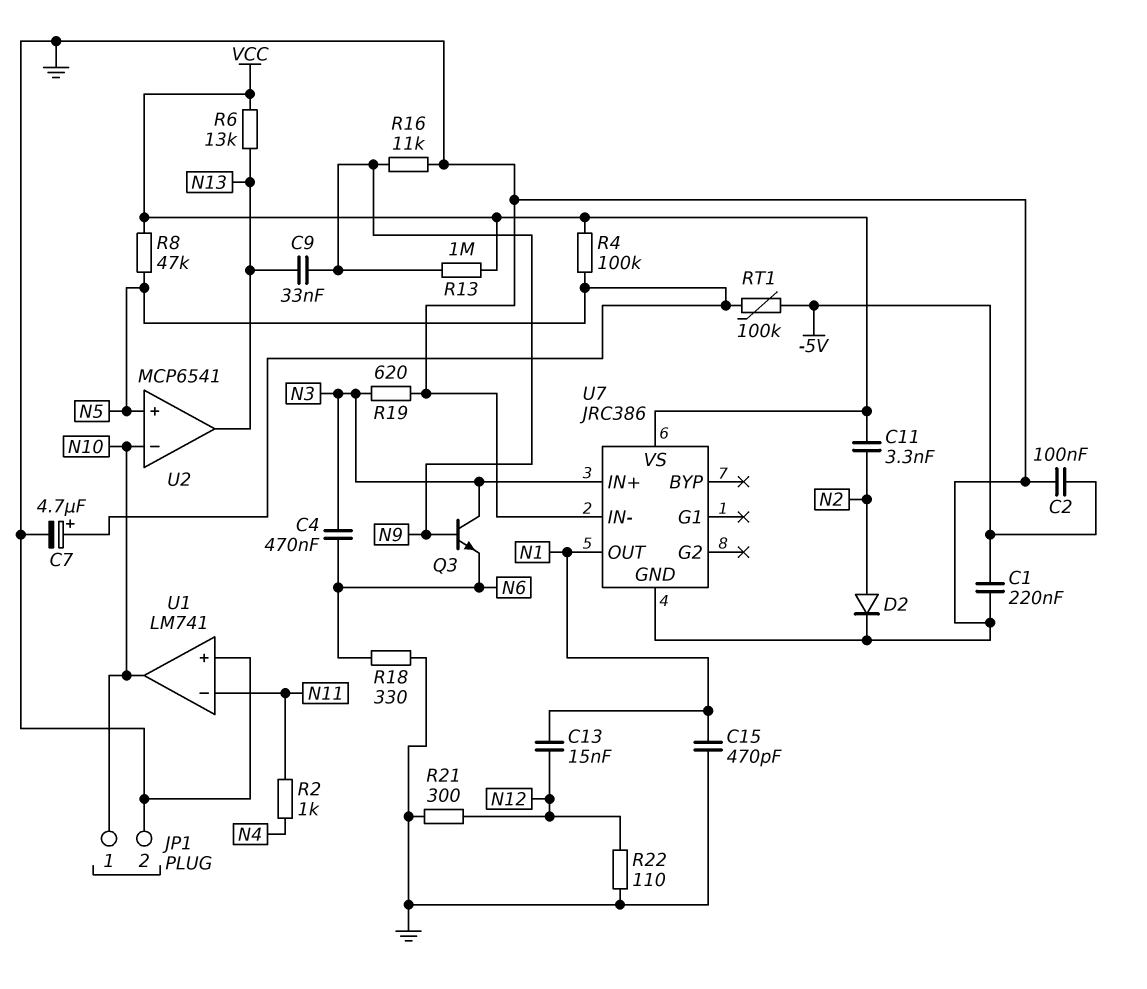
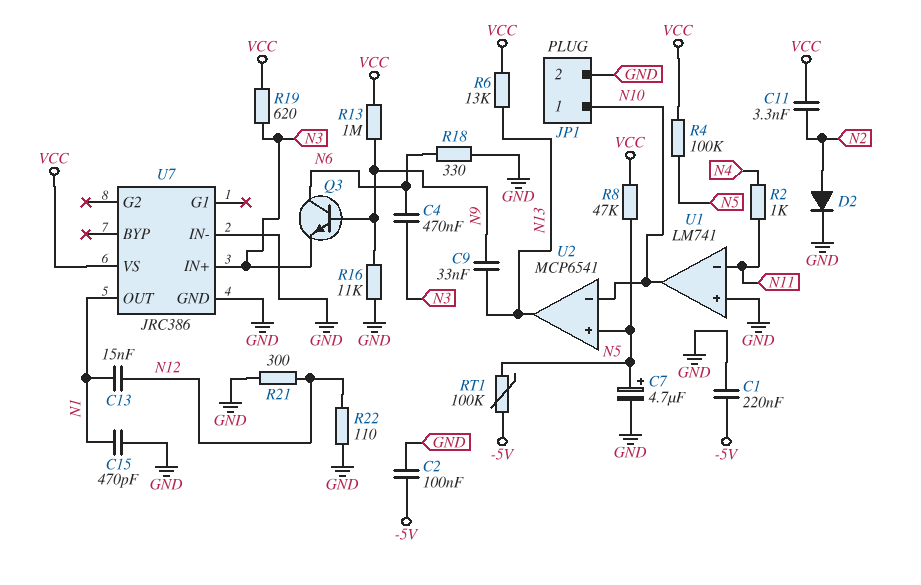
Q3: NPN (B N9, C N3, E N6) -> NPN (B N9, C N6, E N3)
R19: 620 (GND, N3) -> 620 (N3, VCC)

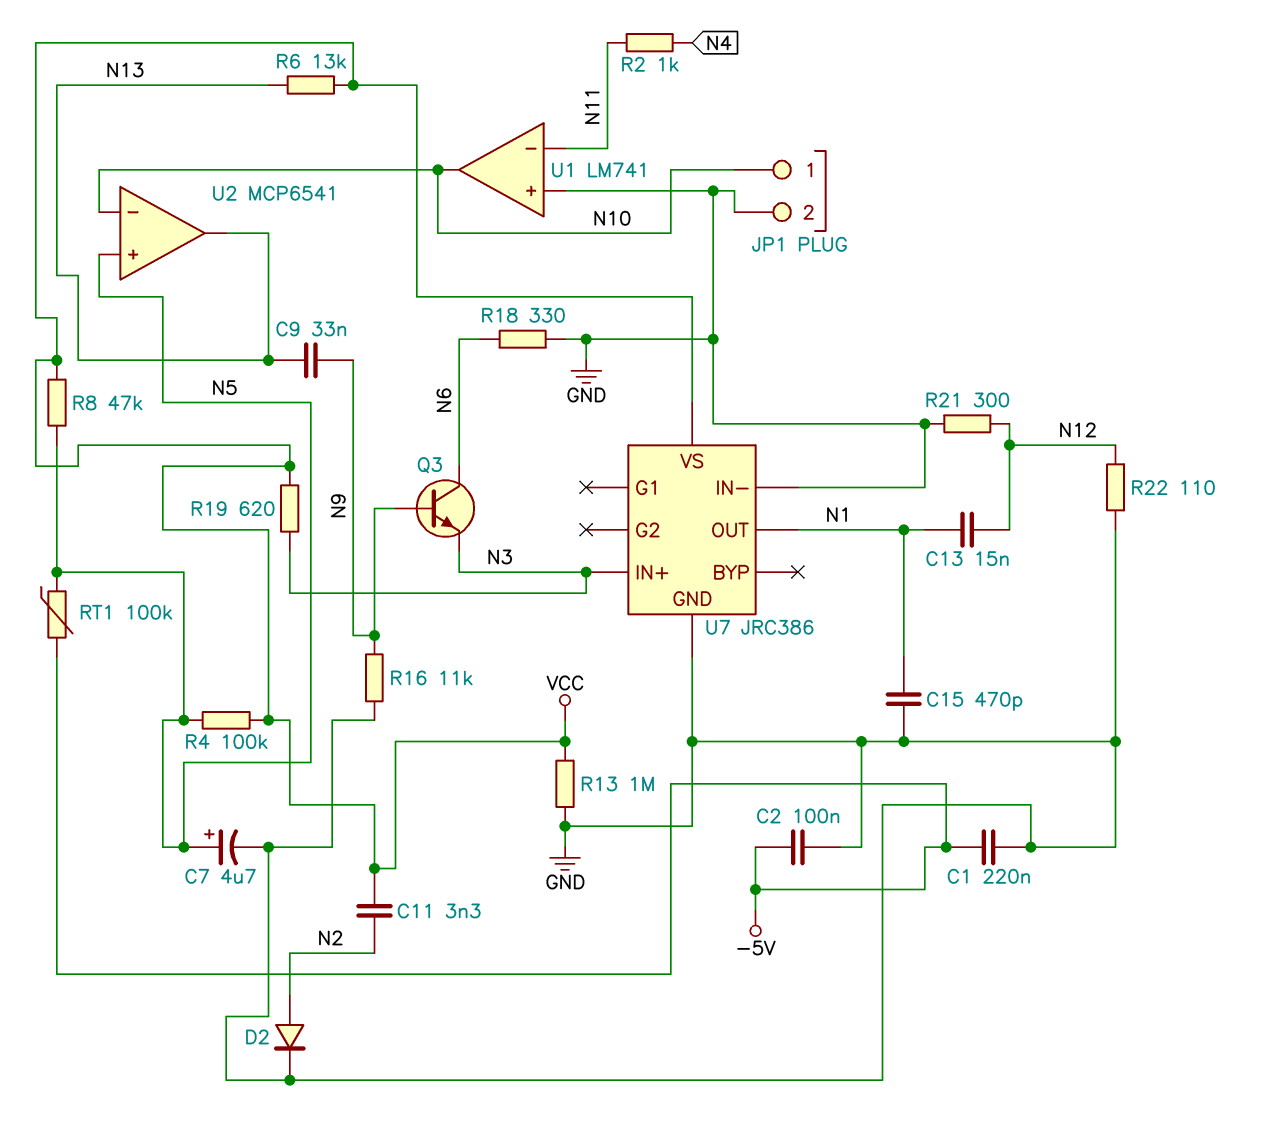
C4: 470nF (N3, N6) -> none
R13: 1M (N9, VCC) -> 1M (GND, VCC)

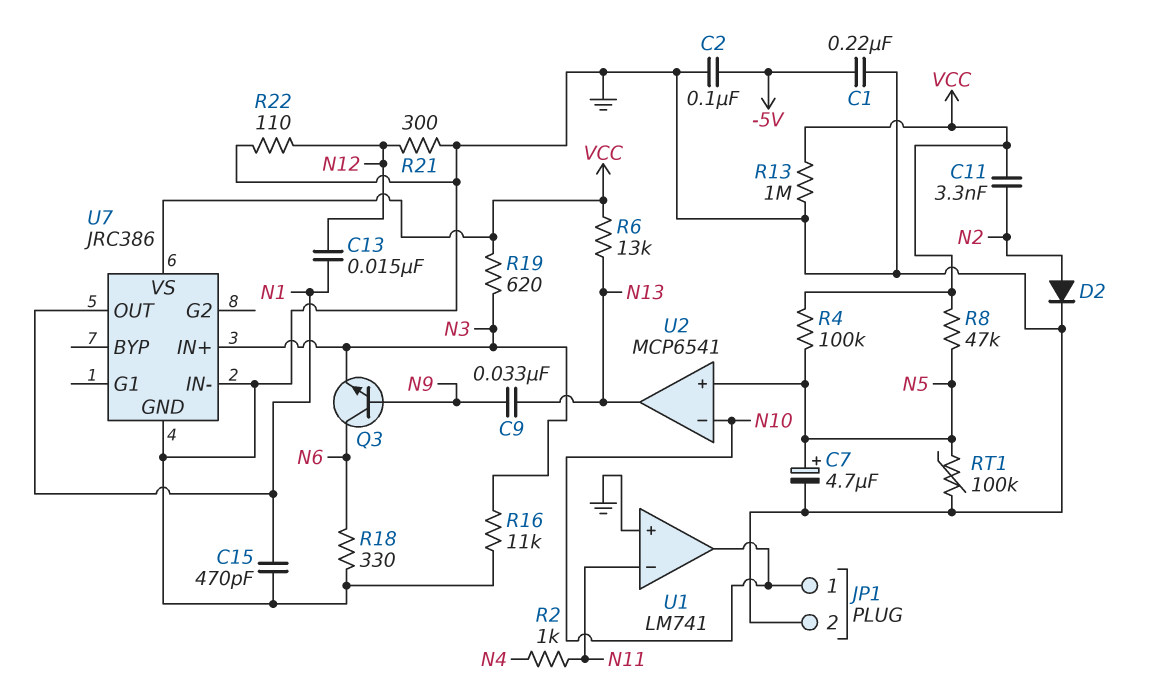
R16: 11k (GND, N9) -> 11k (GND, N3)
RT1: 100k (-5V, N5) -> 100k (GND, N5)

